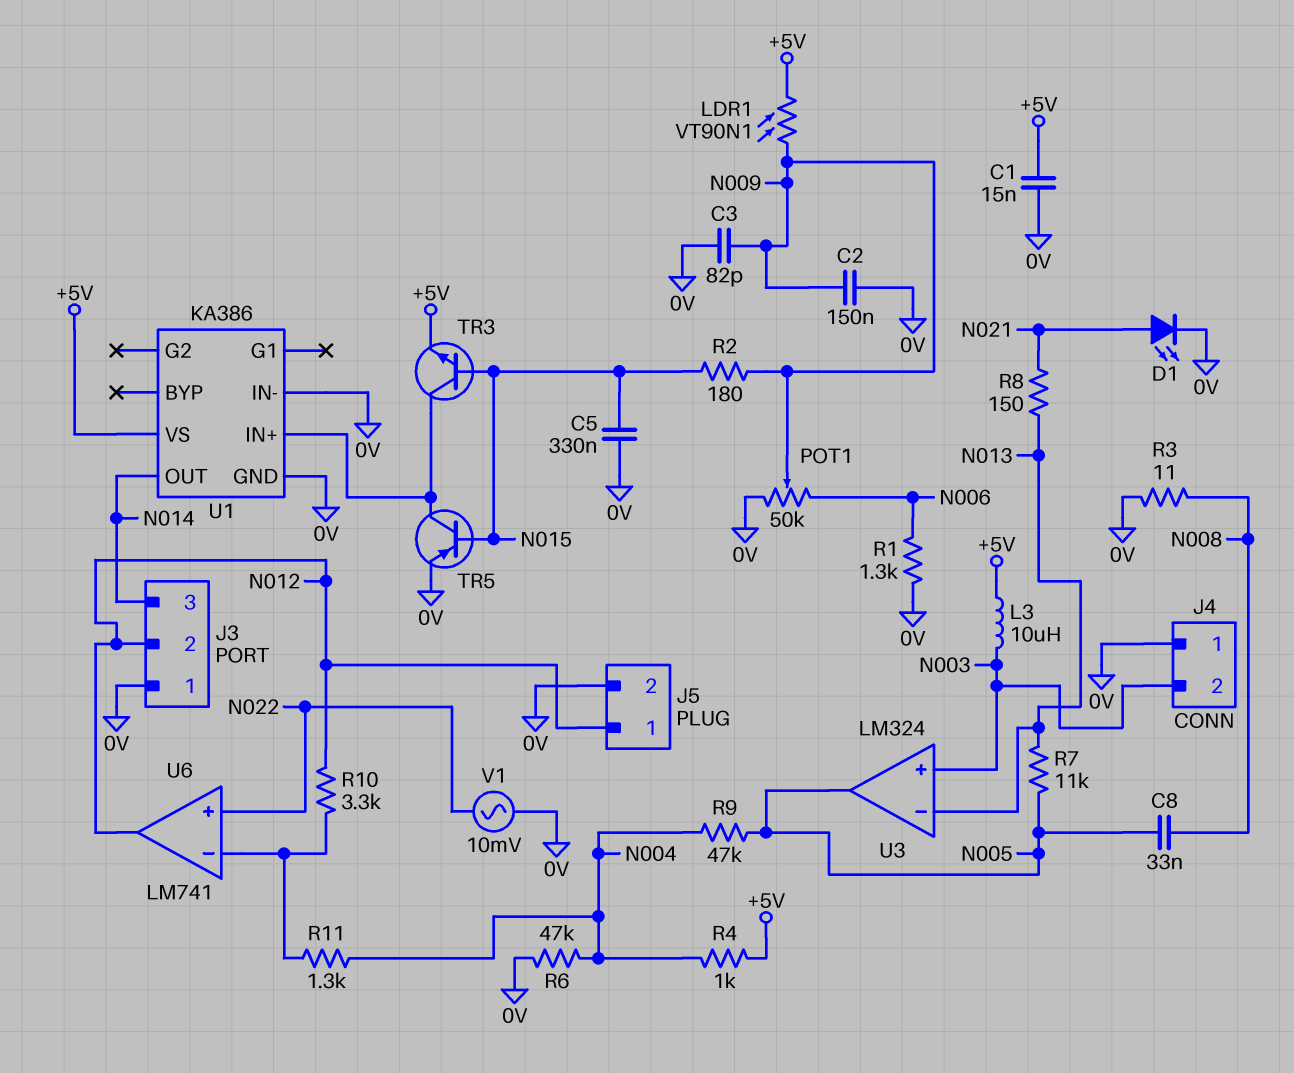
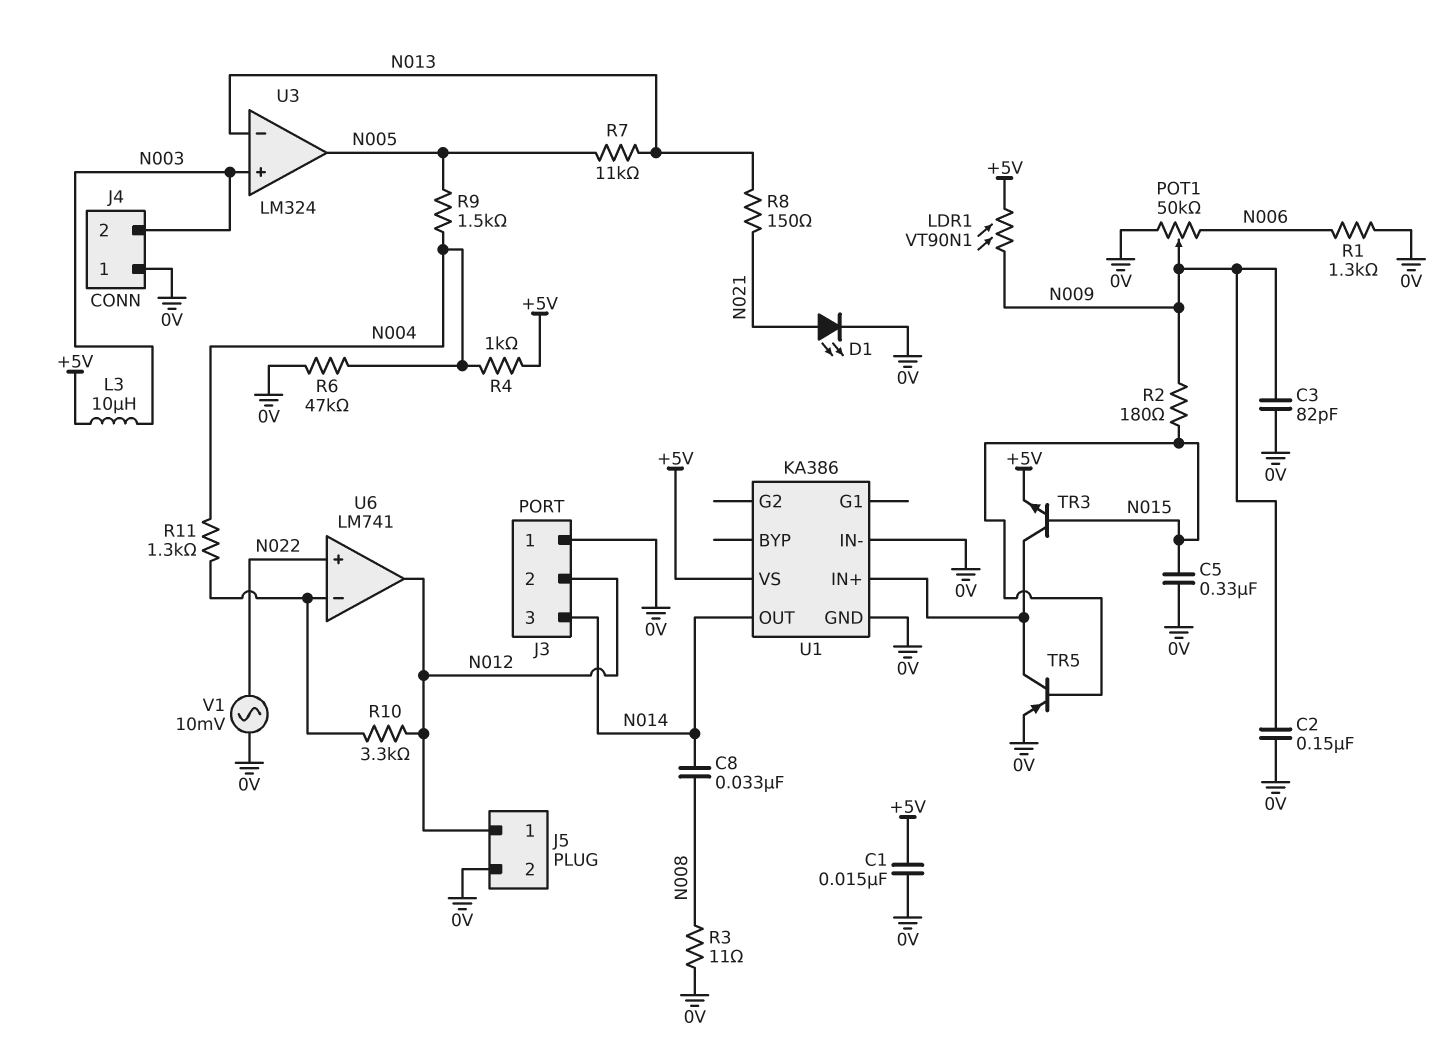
C8: 33nF (N005, N008) -> 33nF (N008, N014)
R9: 47k (N004, N005) -> 1.5k (N004, N005)

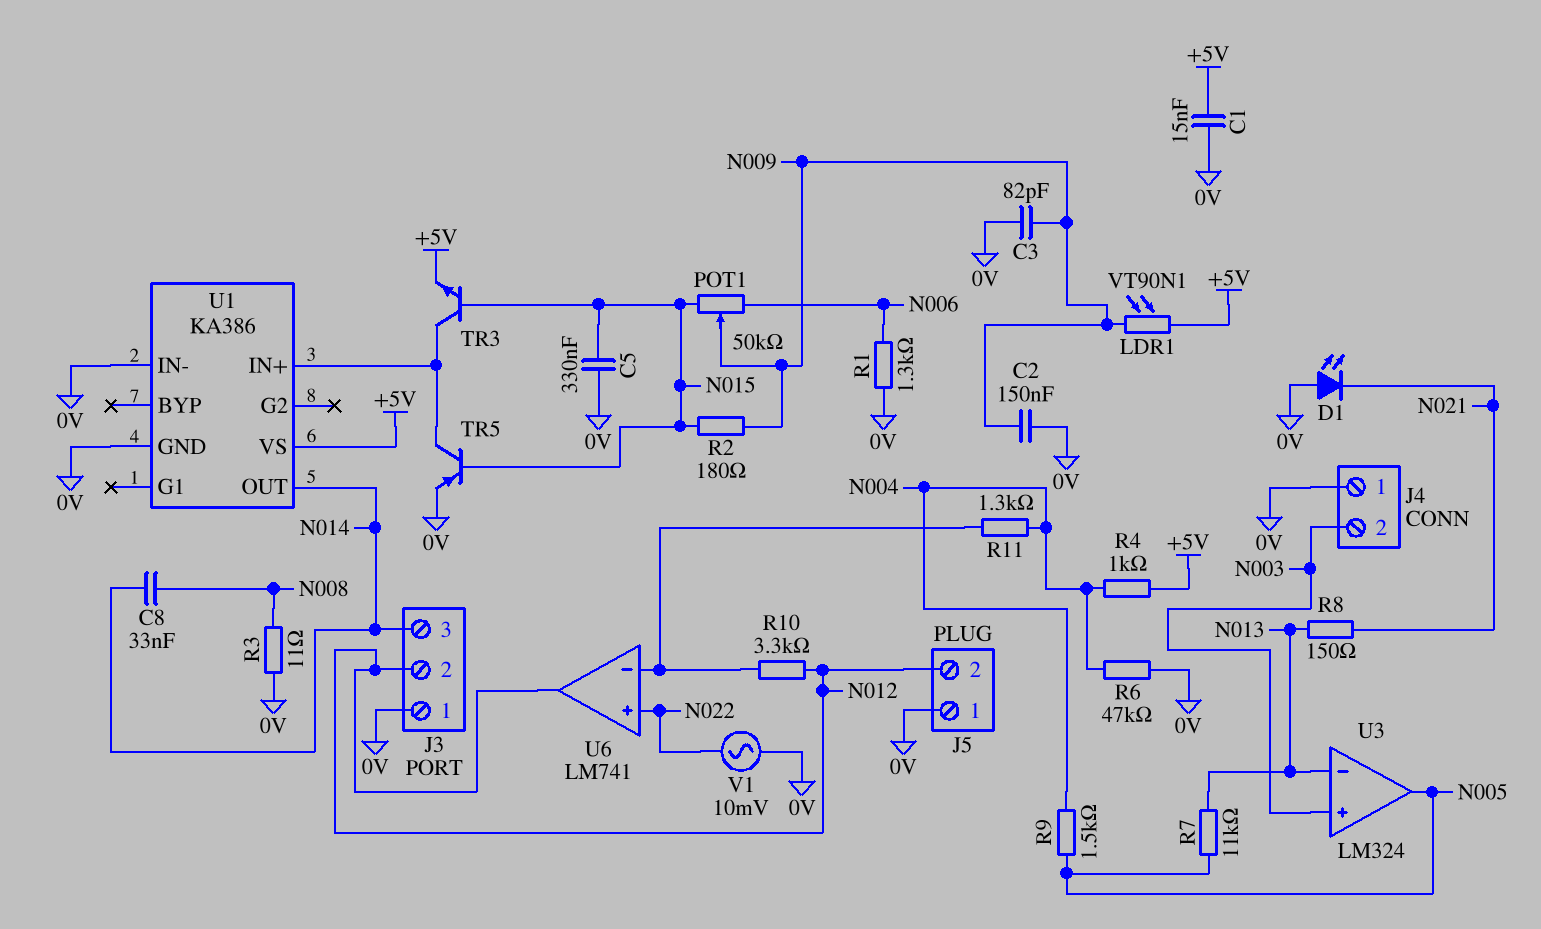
D1: LED (A N021, K 0V) -> LED (A 0V, K N021)
J5 pin 1: N012 -> 0V
J5 pin 2: 0V -> N012
L3: 10uH (+5V, N003) -> none
POT1: 50k (0V, N006, wiper N009) -> 50k (N006, N015, wiper N009)

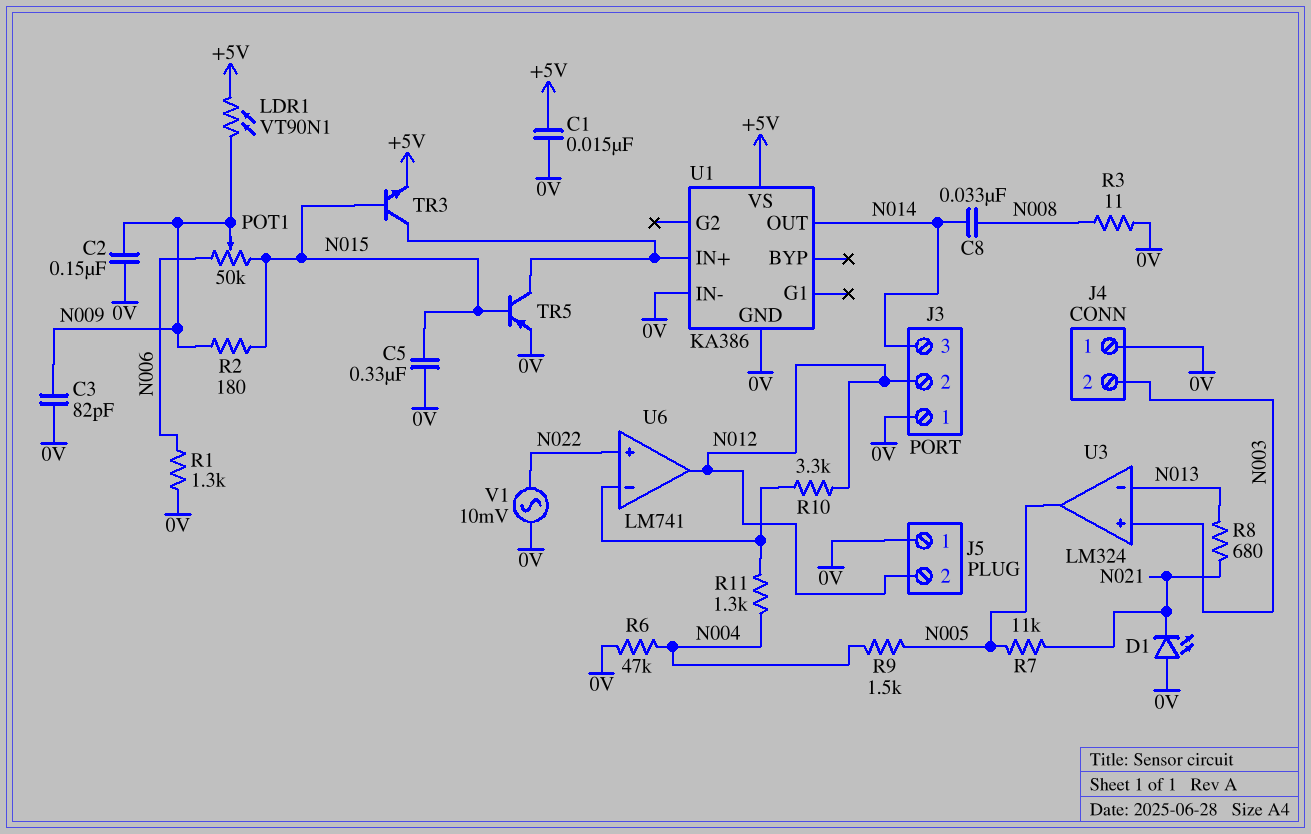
R4: 1k (+5V, N004) -> none
R7: 11k (N005, N013) -> 11k (N005, N021)
R8: 150 (N013, N021) -> 680 (N013, N021)

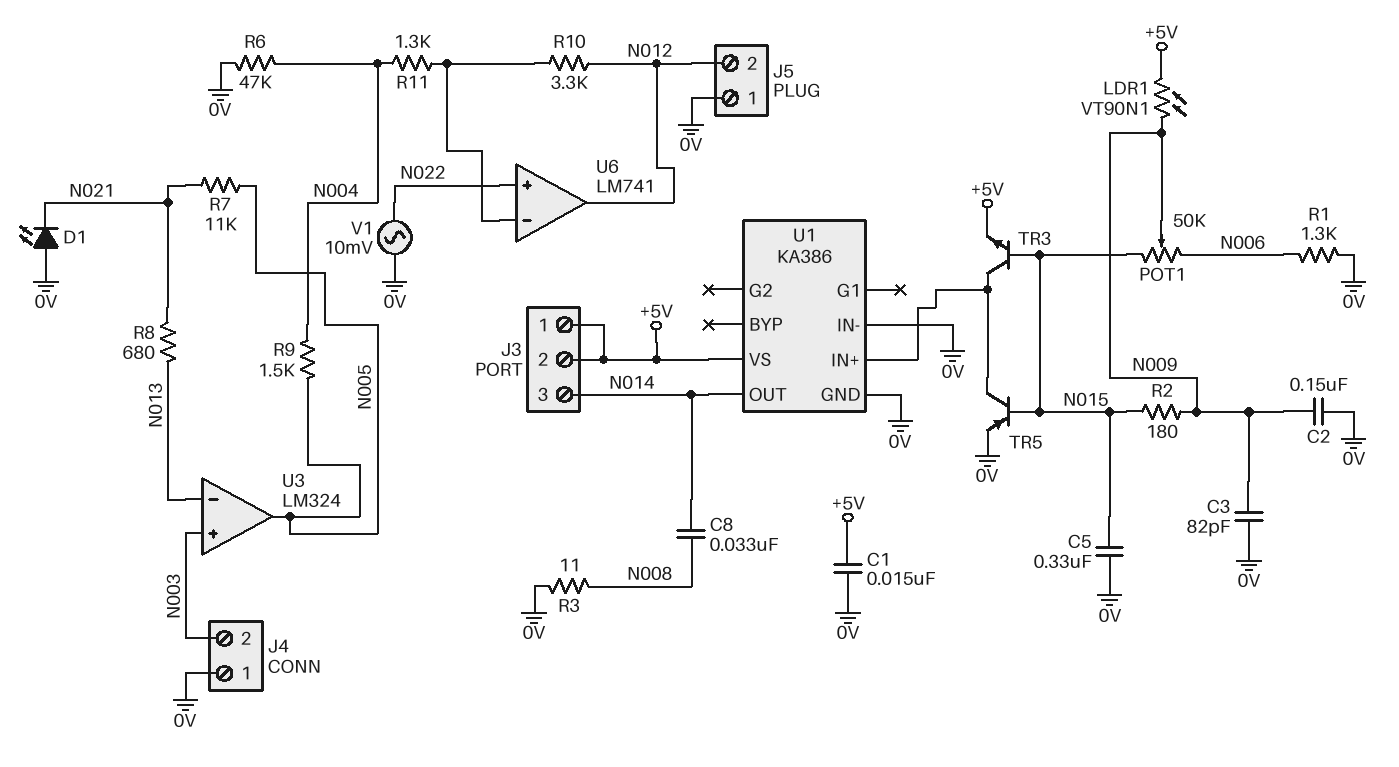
J3 pin 1: 0V -> +5V
J3 pin 2: N012 -> +5V

